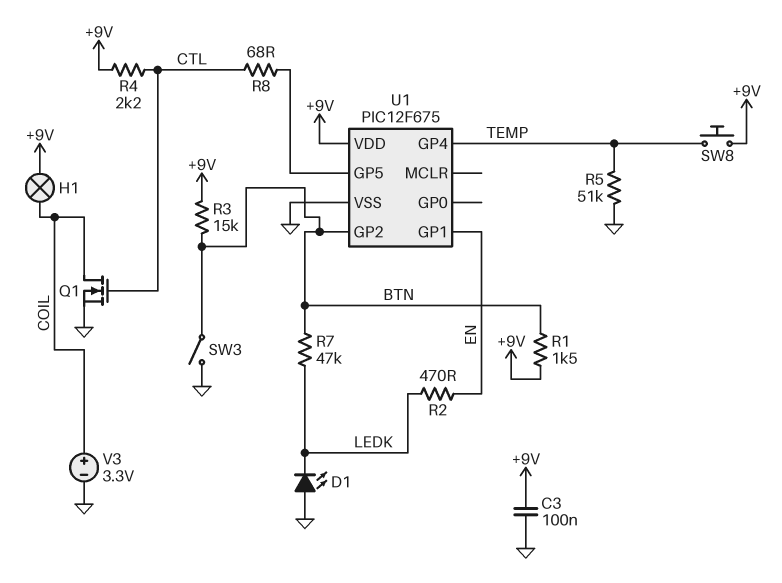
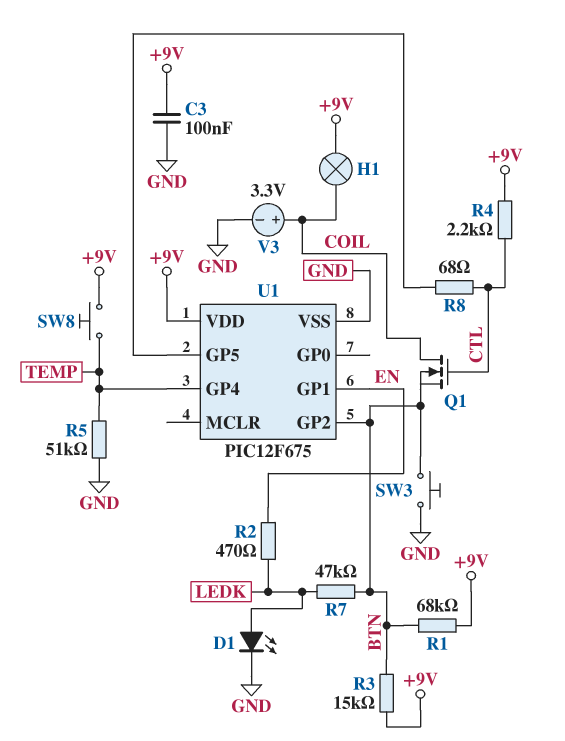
D1: LED (A GND, K LEDK) -> LED (A LEDK, K GND)
Q1: NMOS (G CTL, D COIL, S GND) -> NMOS (G CTL, D COIL, S BTN)
R1: 1.5k (+9V, BTN) -> 68k (+9V, BTN)
SW3: switch (BTN, GND) -> button (BTN, GND)

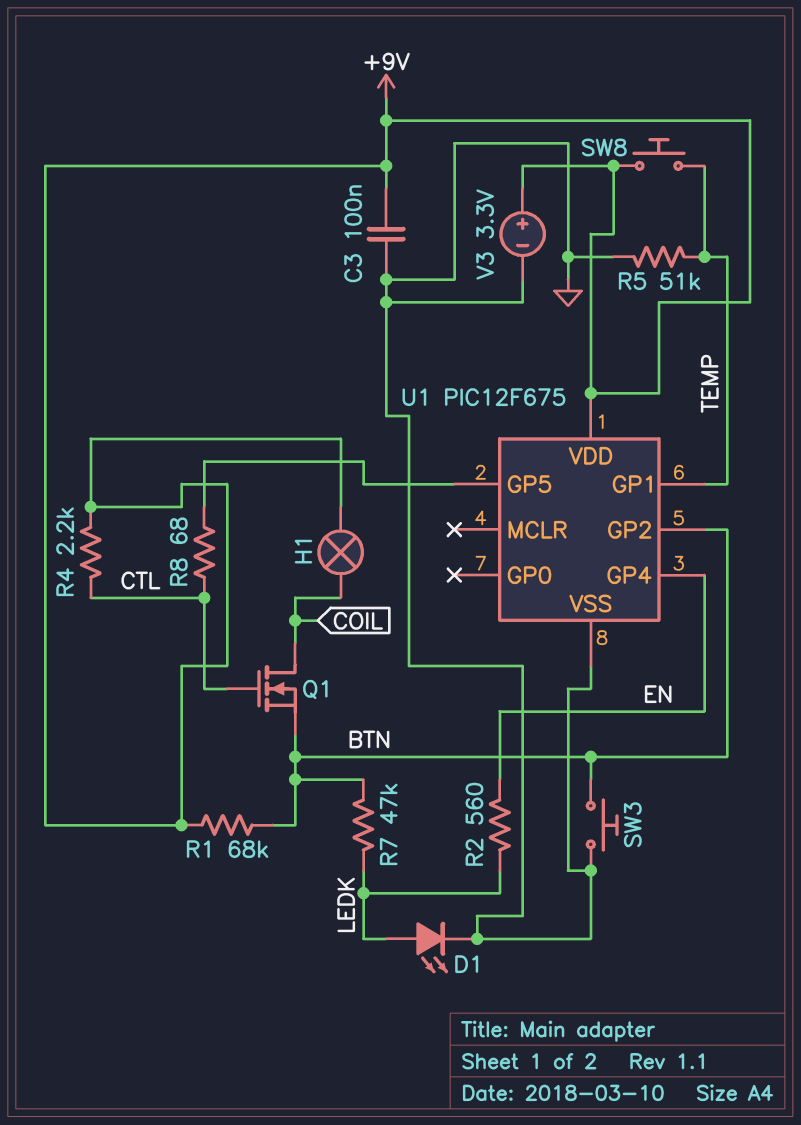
R2: 470 (EN, LEDK) -> 560 (EN, LEDK)
R3: 15k (+9V, BTN) -> none
U1 pin GP1: EN -> TEMP
U1 pin GP4: TEMP -> EN
V3: 3.3V (plus COIL, minus GND) -> 3.3V (plus +9V, minus GND)

